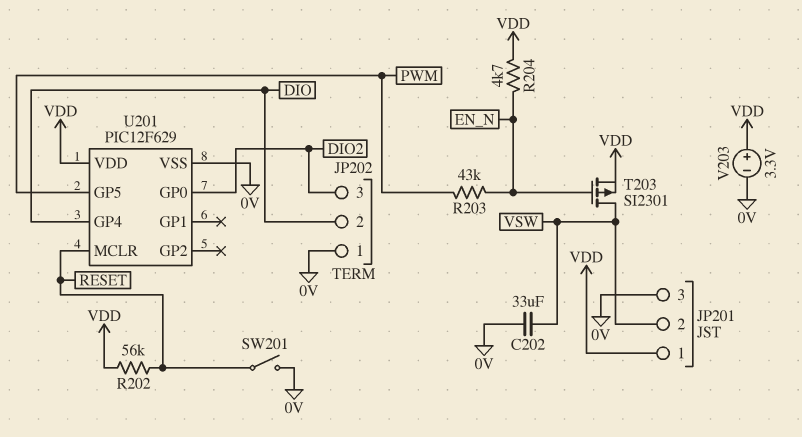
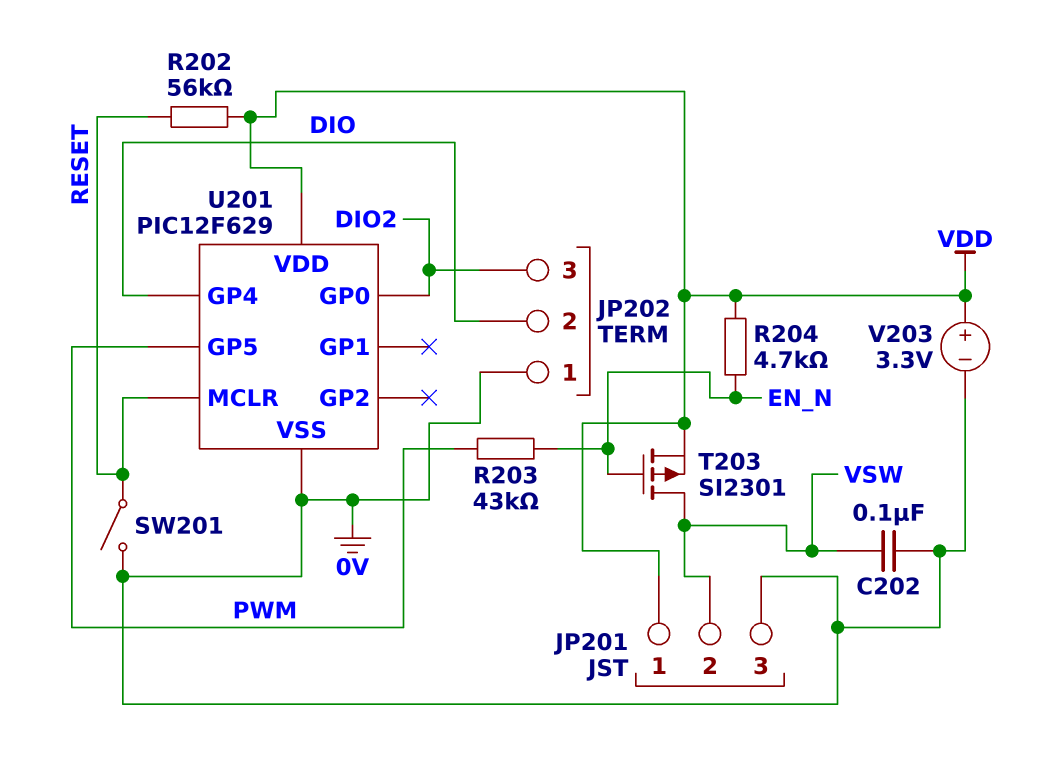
C202: 33uF (0V, VSW) -> 100nF (0V, VSW)

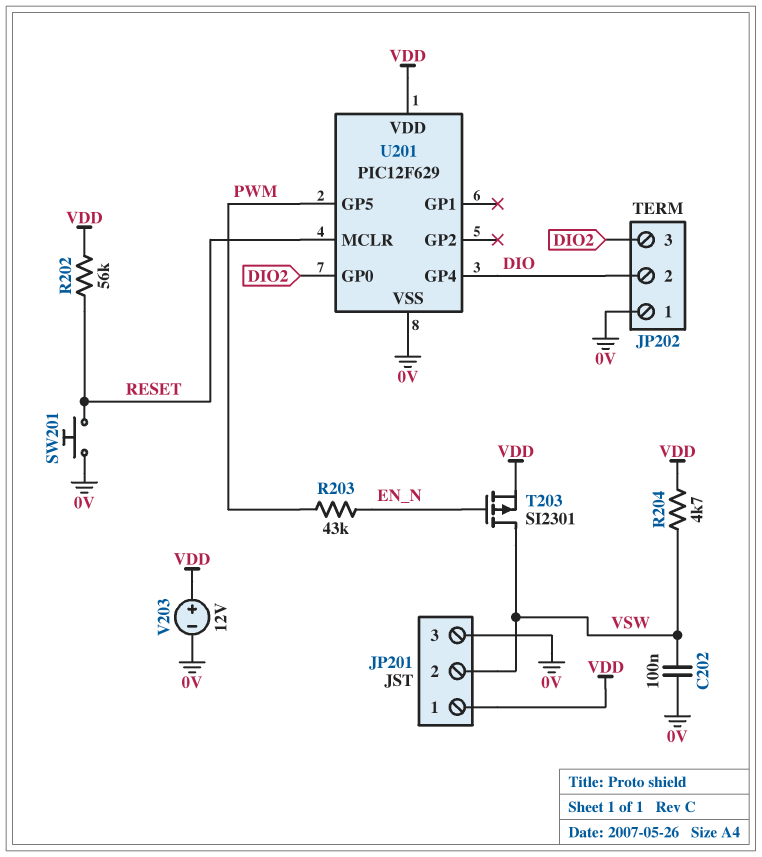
R204: 4.7k (EN_N, VDD) -> 4.7k (VDD, VSW)
SW201: switch (0V, RESET) -> button (0V, RESET)
V203: 3.3V (plus VDD, minus 0V) -> 12V (plus VDD, minus 0V)

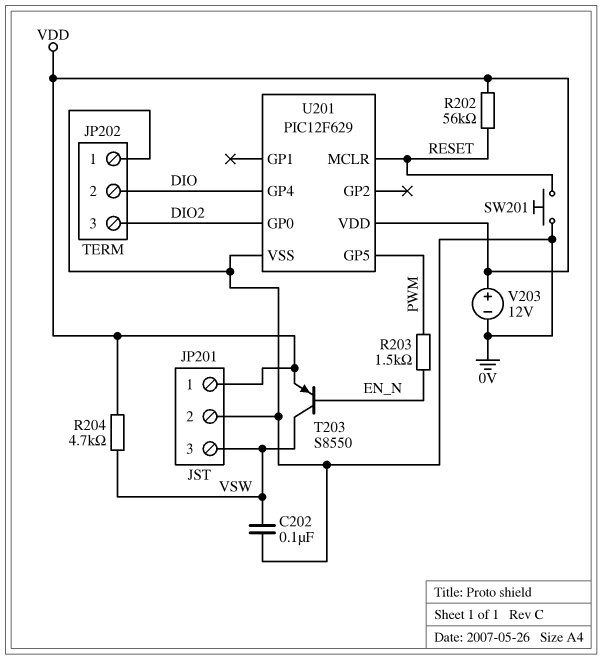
JP201 pin 2: VSW -> 0V
JP201 pin 3: 0V -> VSW
R203: 43k (EN_N, PWM) -> 1.5k (EN_N, PWM)
T203: PMOS SI2301 (G EN_N, D VSW, S VDD) -> PNP S8550 (B EN_N, C VSW, E VDD)

